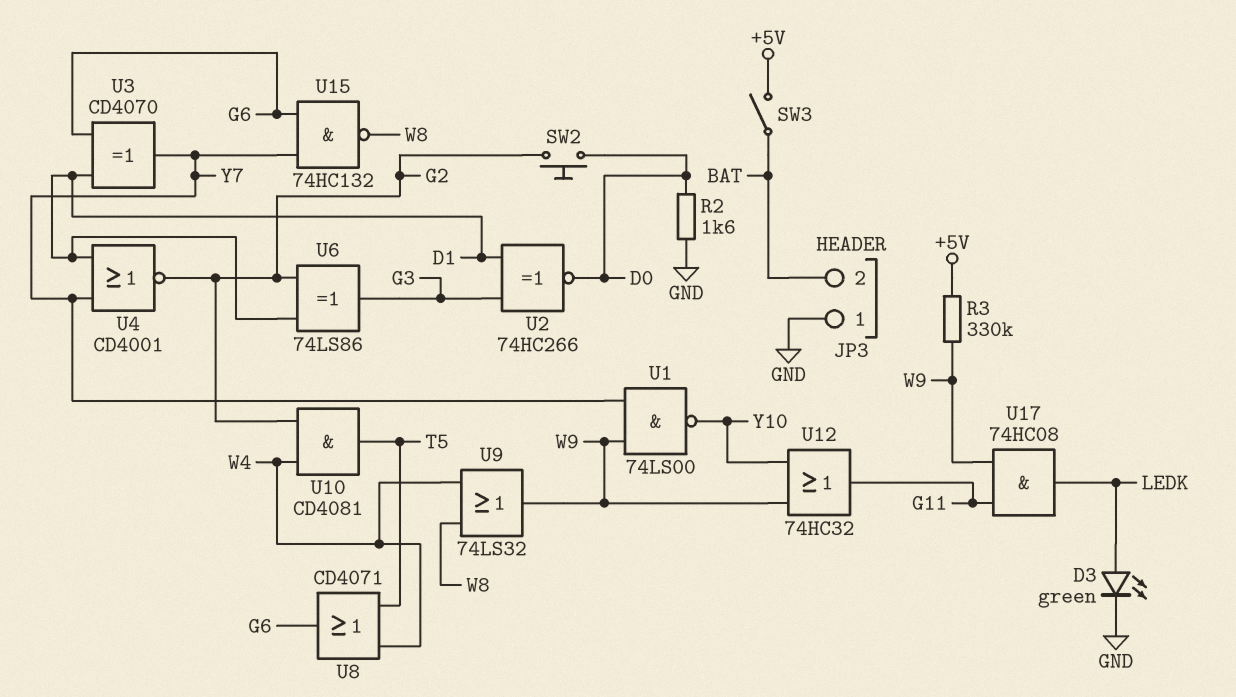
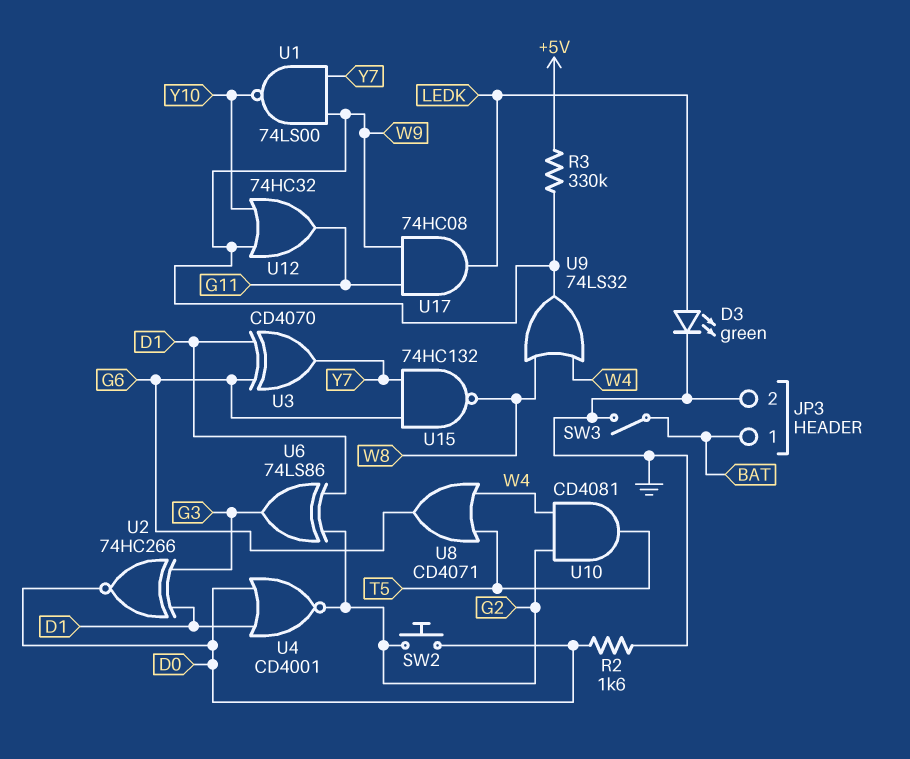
JP3 pin 1: GND -> BAT
JP3 pin 2: BAT -> GND
SW3: switch (+5V, BAT) -> switch (BAT, GND)
U4: NOR CD4001 (in D1, in Y7, out G2) -> NOR CD4001 (in D0, in D1, out G2)

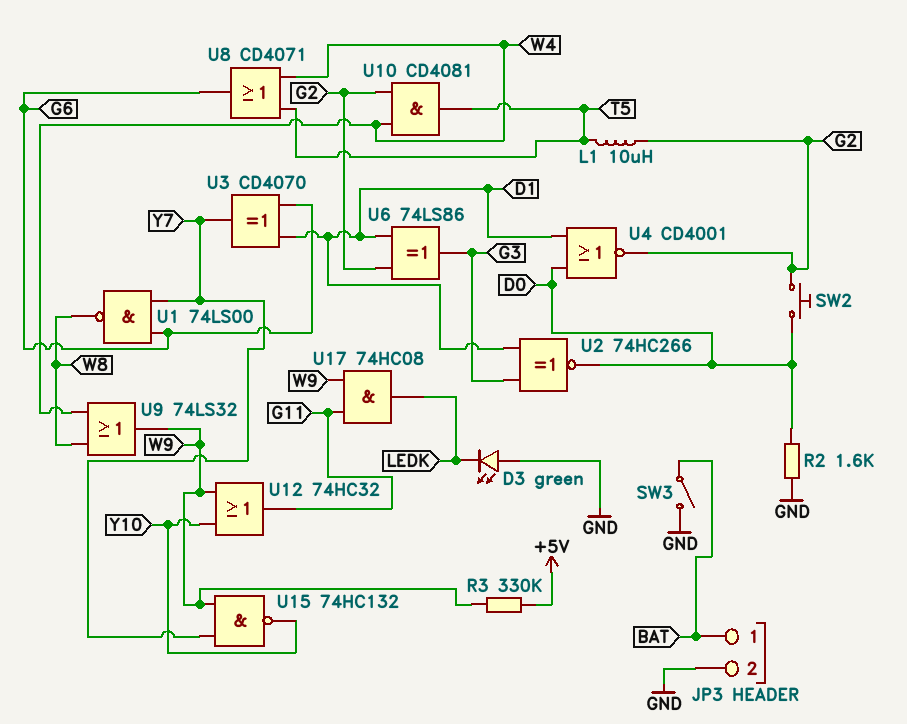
D3: LED green (A LEDK, K GND) -> LED green (A GND, K LEDK)
L1: none -> 10uH (G2, T5)
U1: NAND 74LS00 (in W9, in Y7, out Y10) -> NAND 74LS00 (in G6, in Y7, out W8)
U15: NAND 74HC132 (in G6, in Y7, out W8) -> NAND 74HC132 (in W9, in Y7, out Y10)

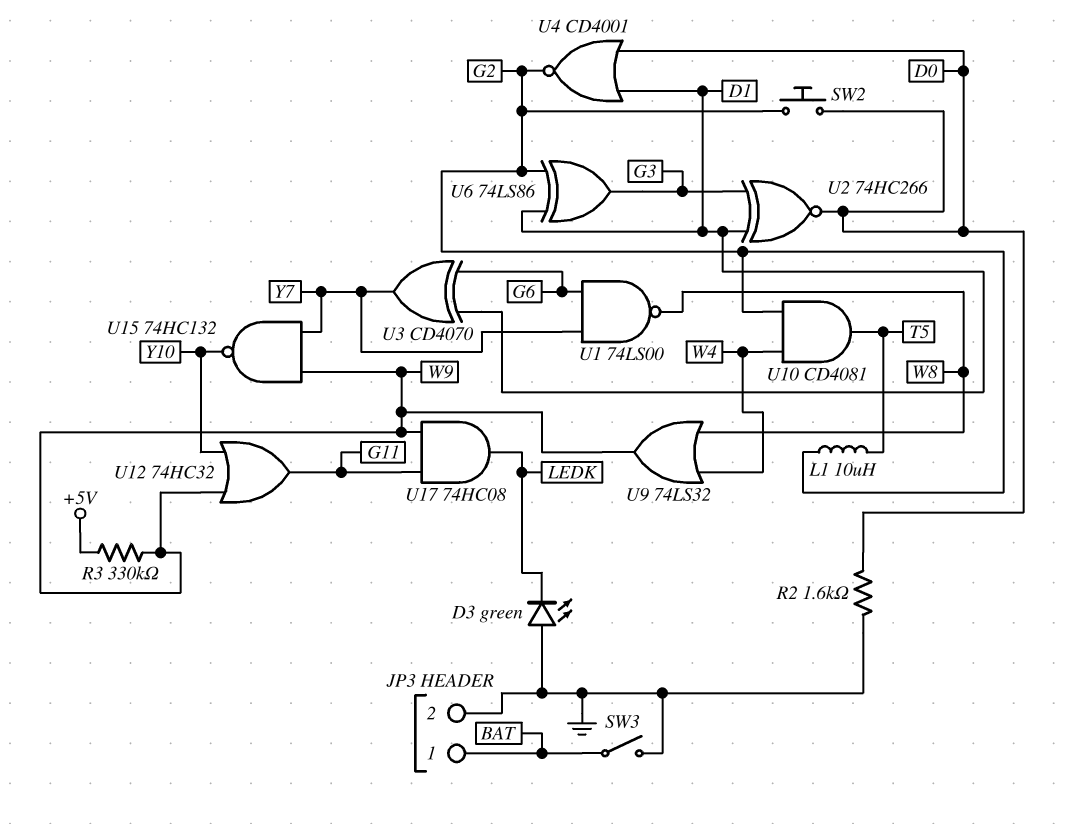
U8: OR CD4071 (in T5, in W4, out G6) -> none

